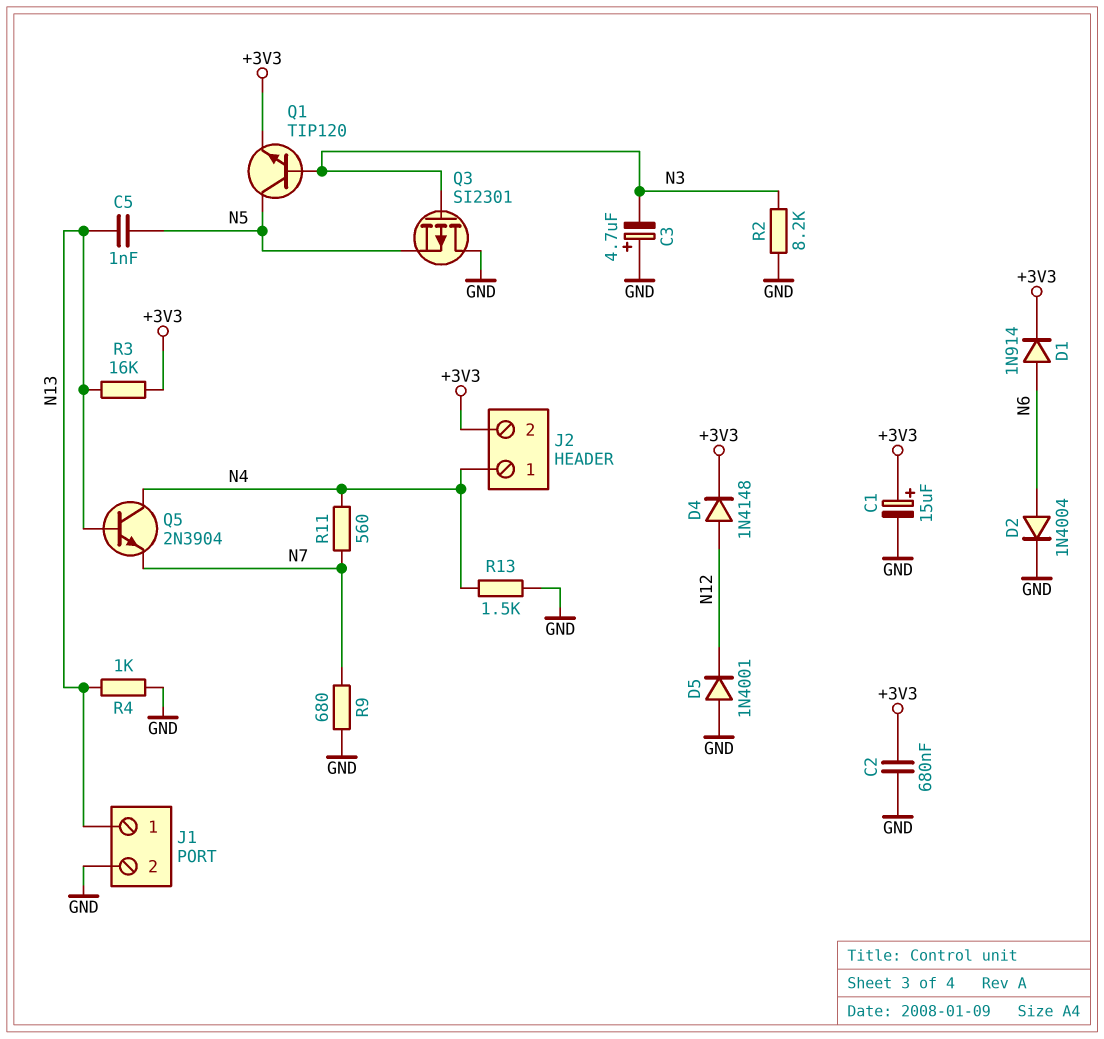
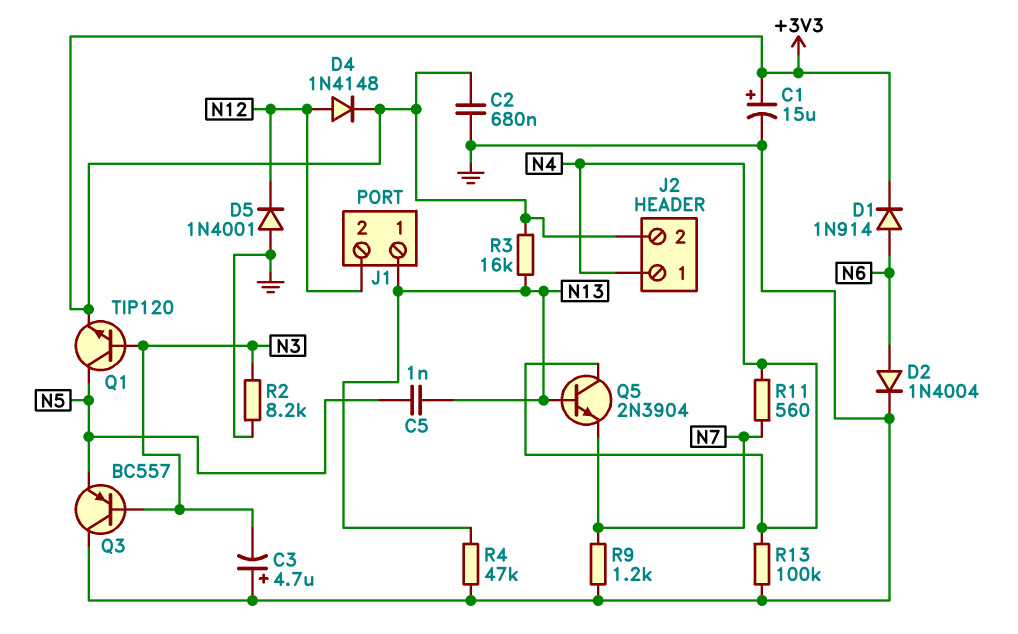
J1 pin 2: GND -> N12
Q3: PMOS SI2301 (G N3, D GND, S N5) -> PNP BC557 (B N3, C GND, E N5)
R4: 1k (GND, N13) -> 47k (GND, N13)
R9: 680 (GND, N7) -> 1.2k (GND, N7)
R13: 1.5k (GND, N4) -> 100k (GND, N4)

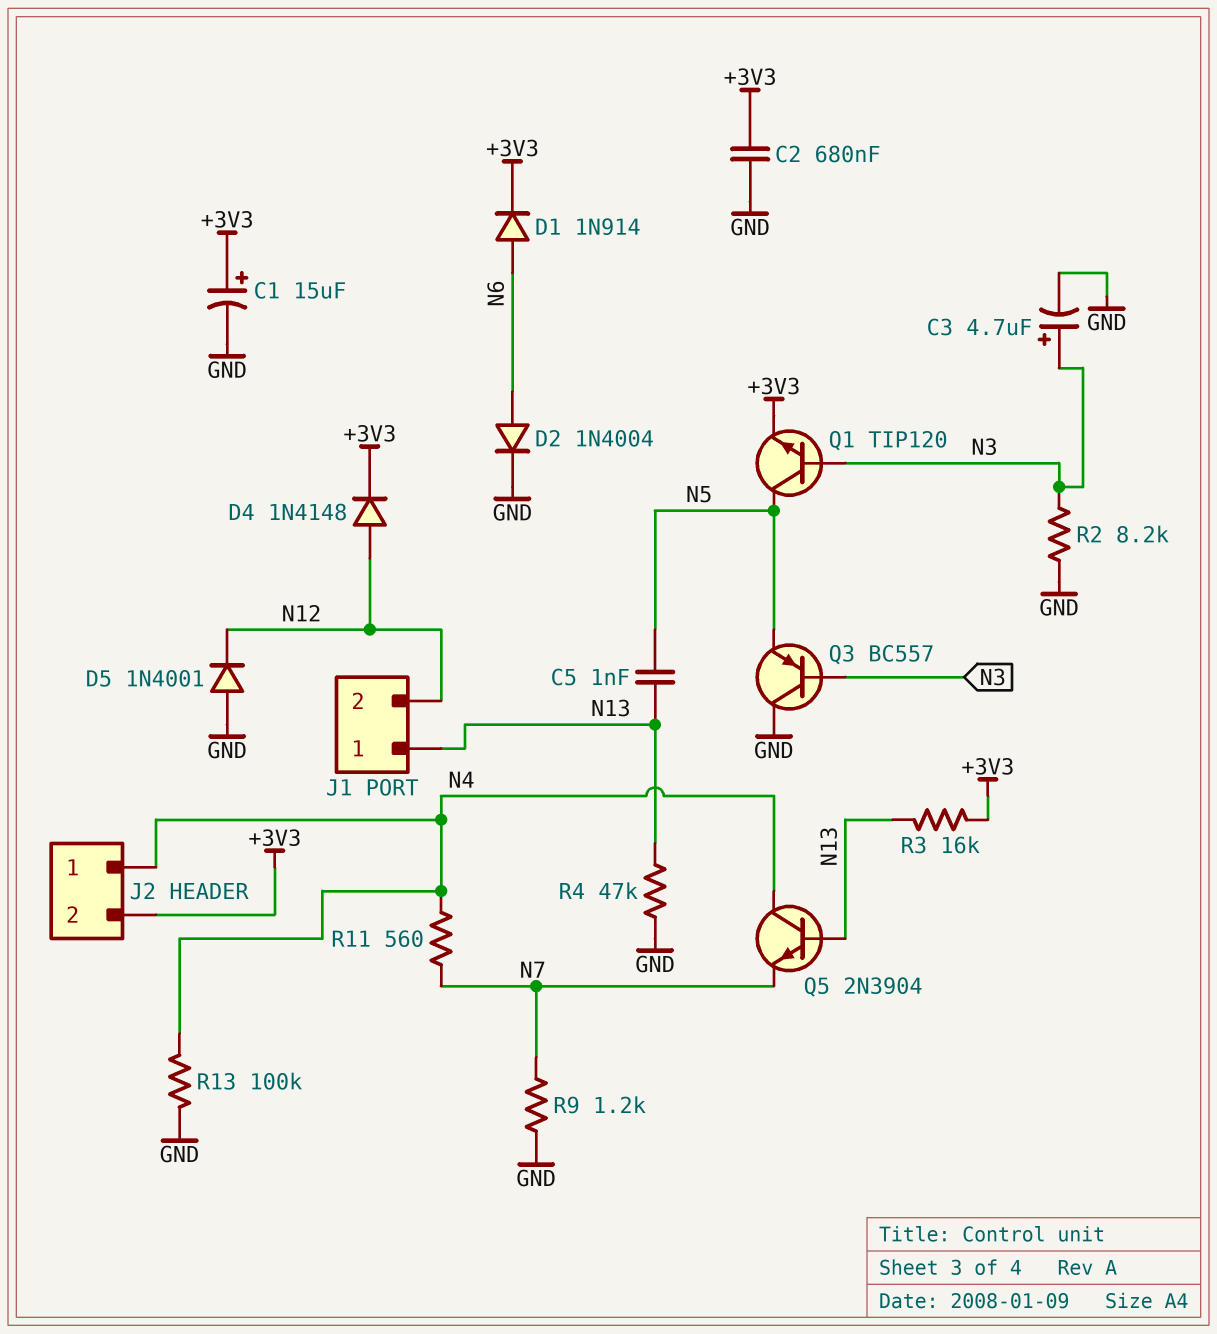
C3: 4.7uF (plus GND, minus N3) -> 4.7uF (plus N3, minus GND)

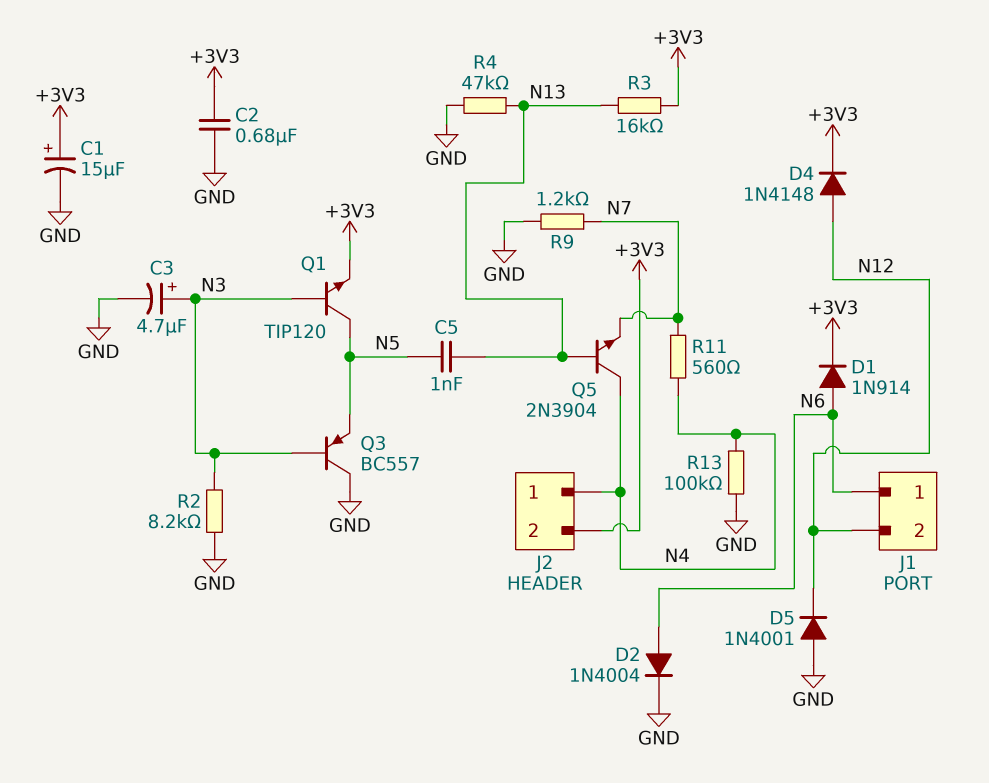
J1 pin 1: N13 -> N6

